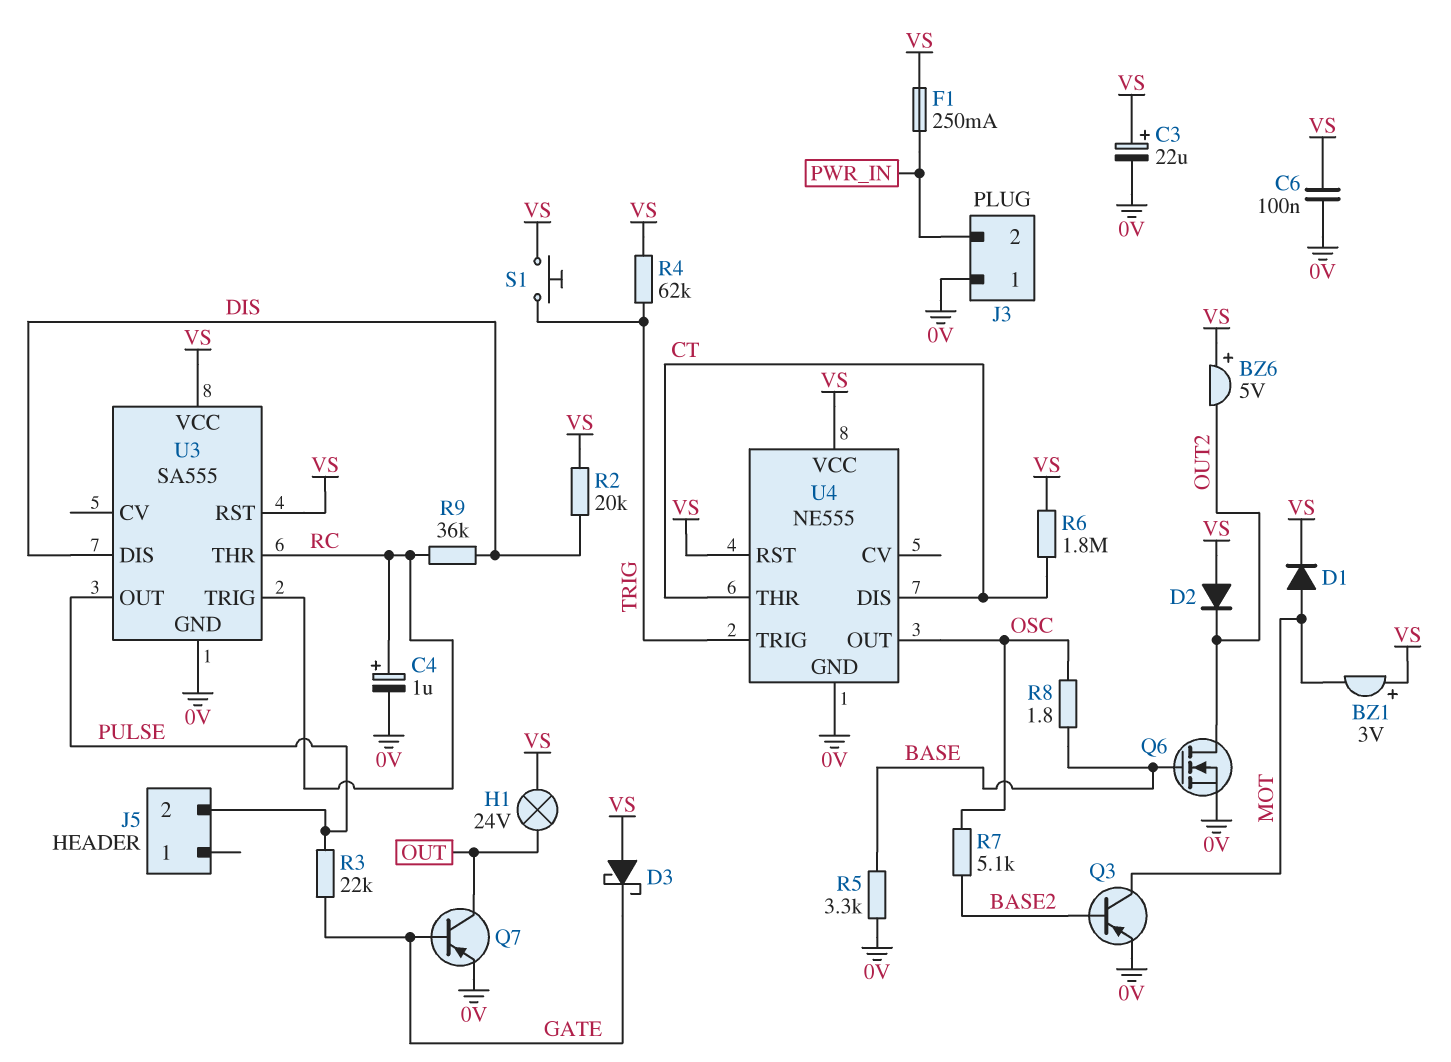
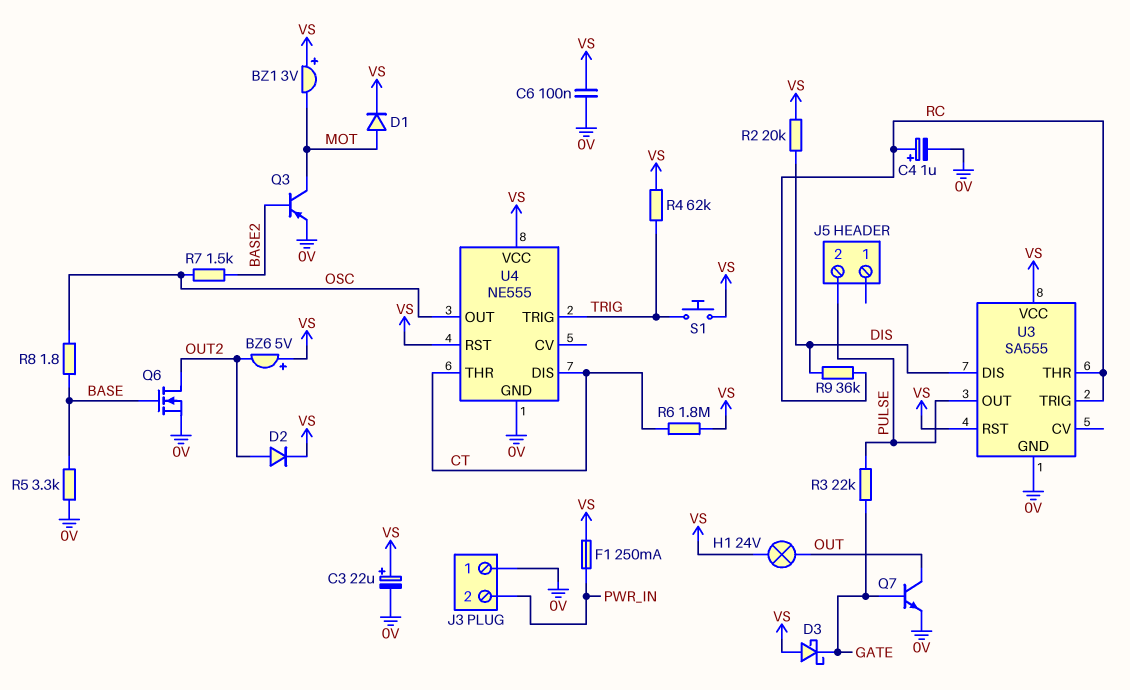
D2: diode (A VS, K OUT2) -> diode (A OUT2, K VS)
Q7: PNP (B GATE, C OUT, E 0V) -> NPN (B GATE, C OUT, E 0V)
R7: 5.1k (BASE2, OSC) -> 1.5k (BASE2, OSC)

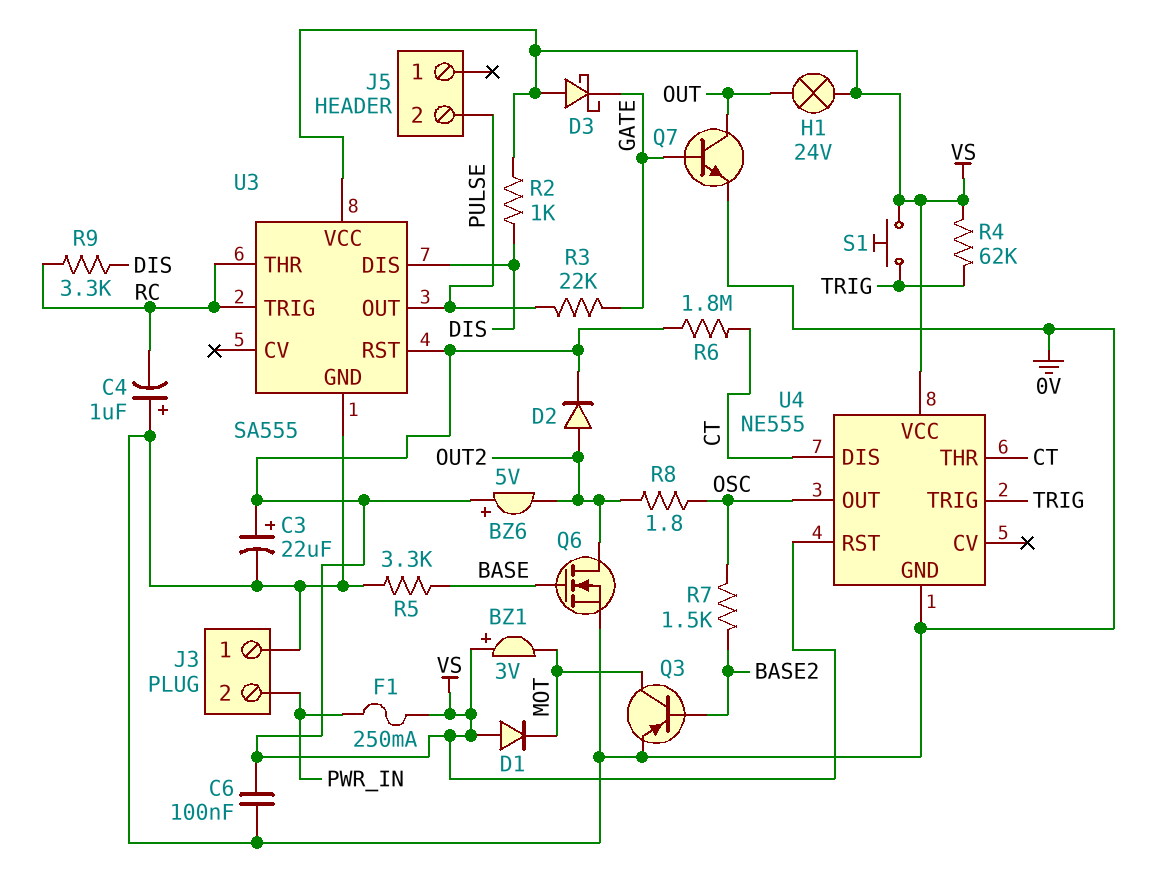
C4: 1uF (plus RC, minus 0V) -> 1uF (plus 0V, minus RC)
D1: diode (A MOT, K VS) -> diode (A VS, K MOT)
R2: 20k (DIS, VS) -> 1k (DIS, VS)
R8: 1.8 (BASE, OSC) -> 1.8 (OSC, OUT2)
R9: 36k (DIS, RC) -> 3.3k (DIS, RC)

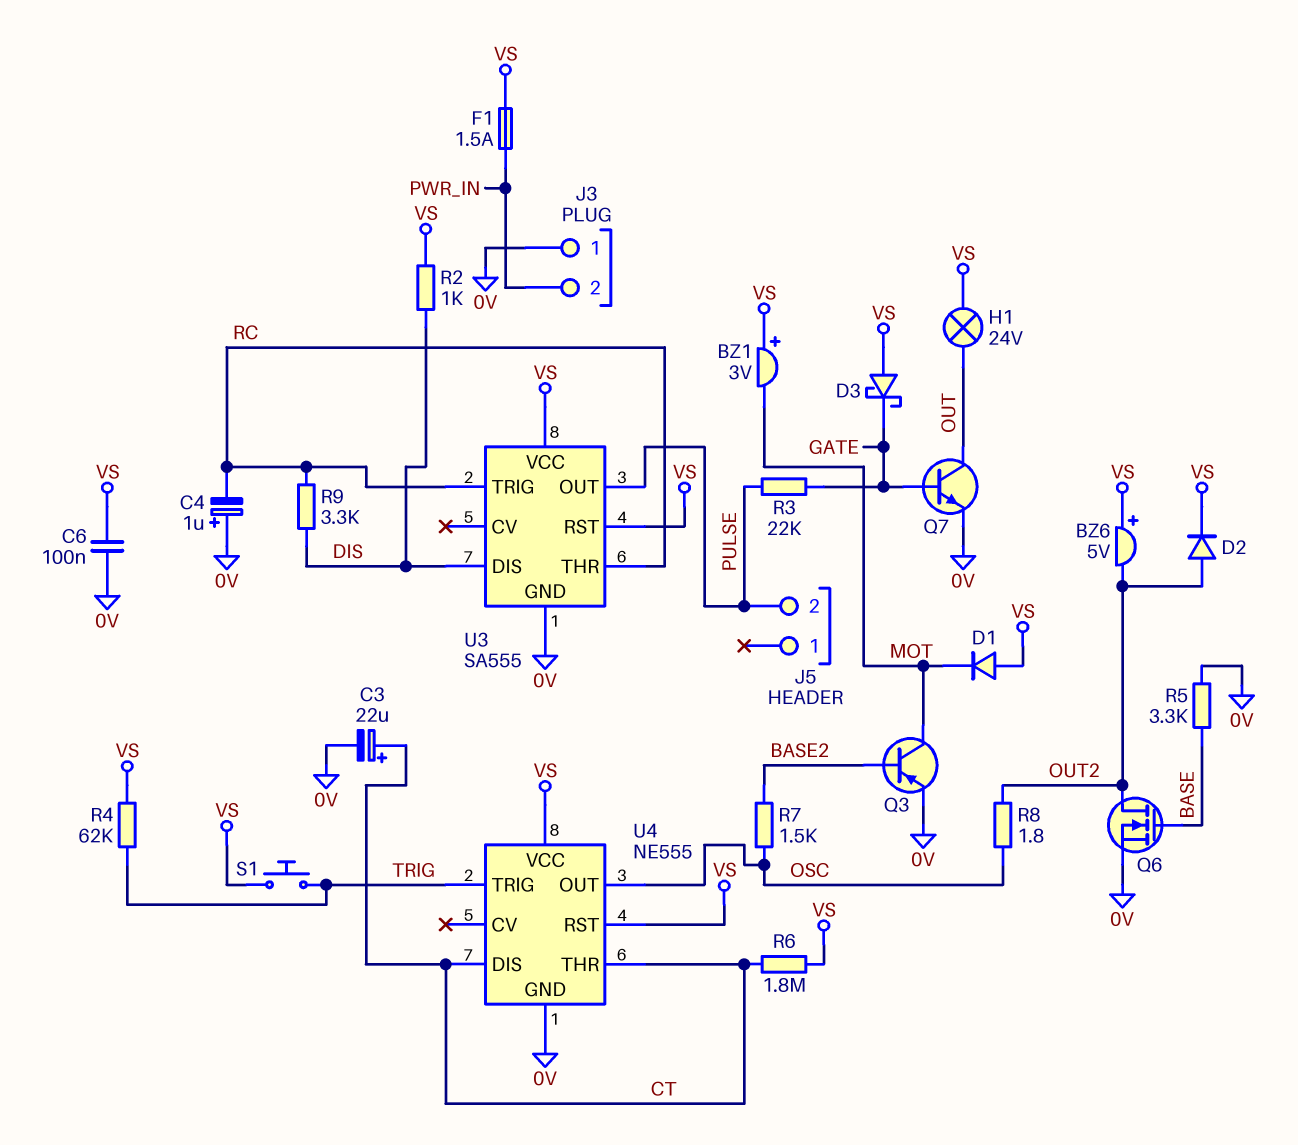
C3: 22uF (plus VS, minus 0V) -> 22uF (plus CT, minus 0V)
F1: 250mA (PWR_IN, VS) -> 1.5A (PWR_IN, VS)

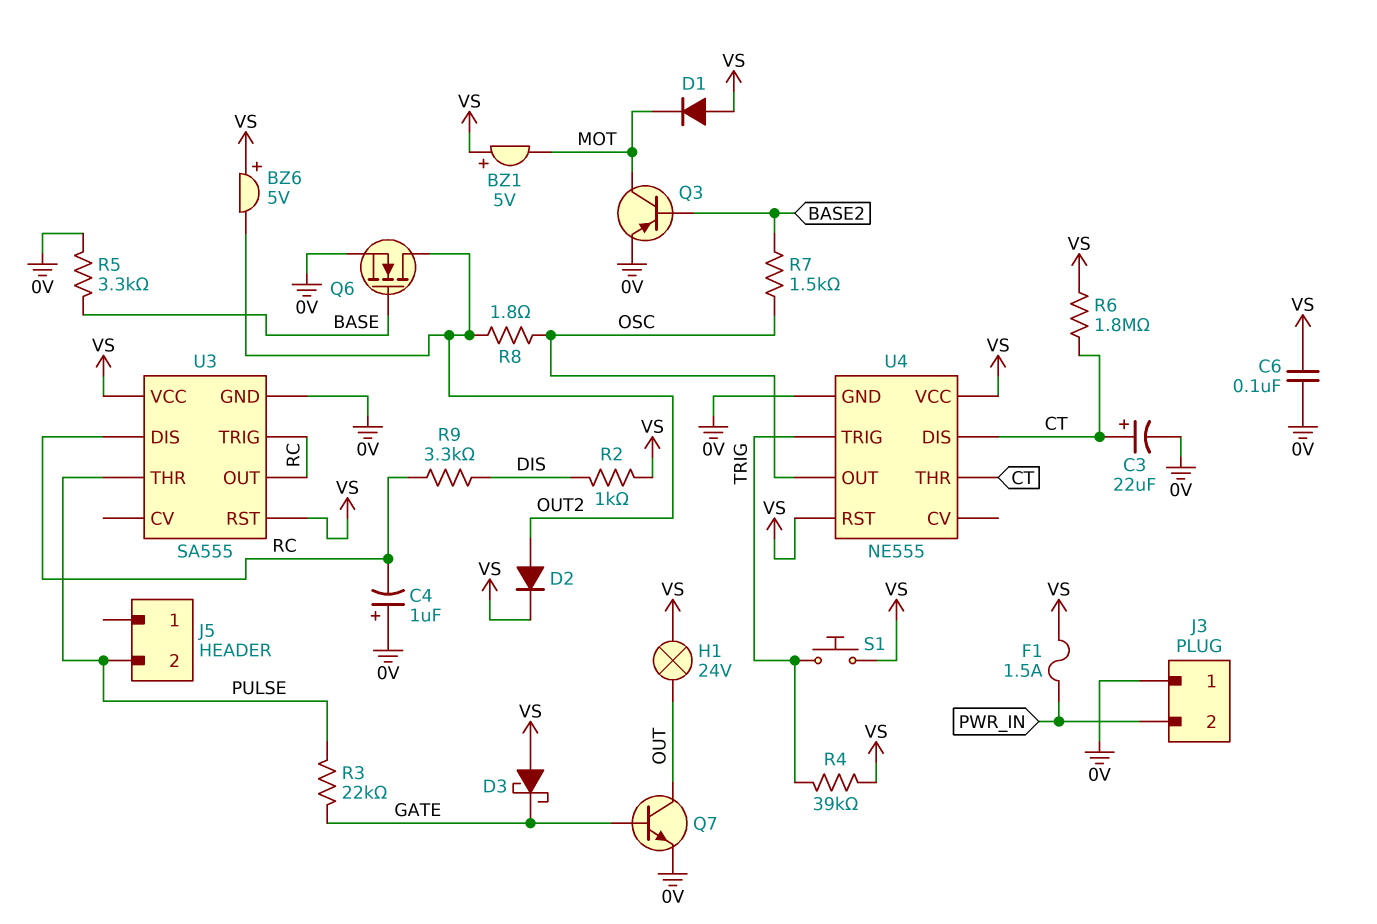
BZ1: buzzer 3V (plus VS, minus MOT) -> buzzer 5V (plus VS, minus MOT)
R4: 62k (TRIG, VS) -> 39k (TRIG, VS)
U3 pin DIS: DIS -> RC
U3 pin OUT: PULSE -> RC
U3 pin THR: RC -> PULSE

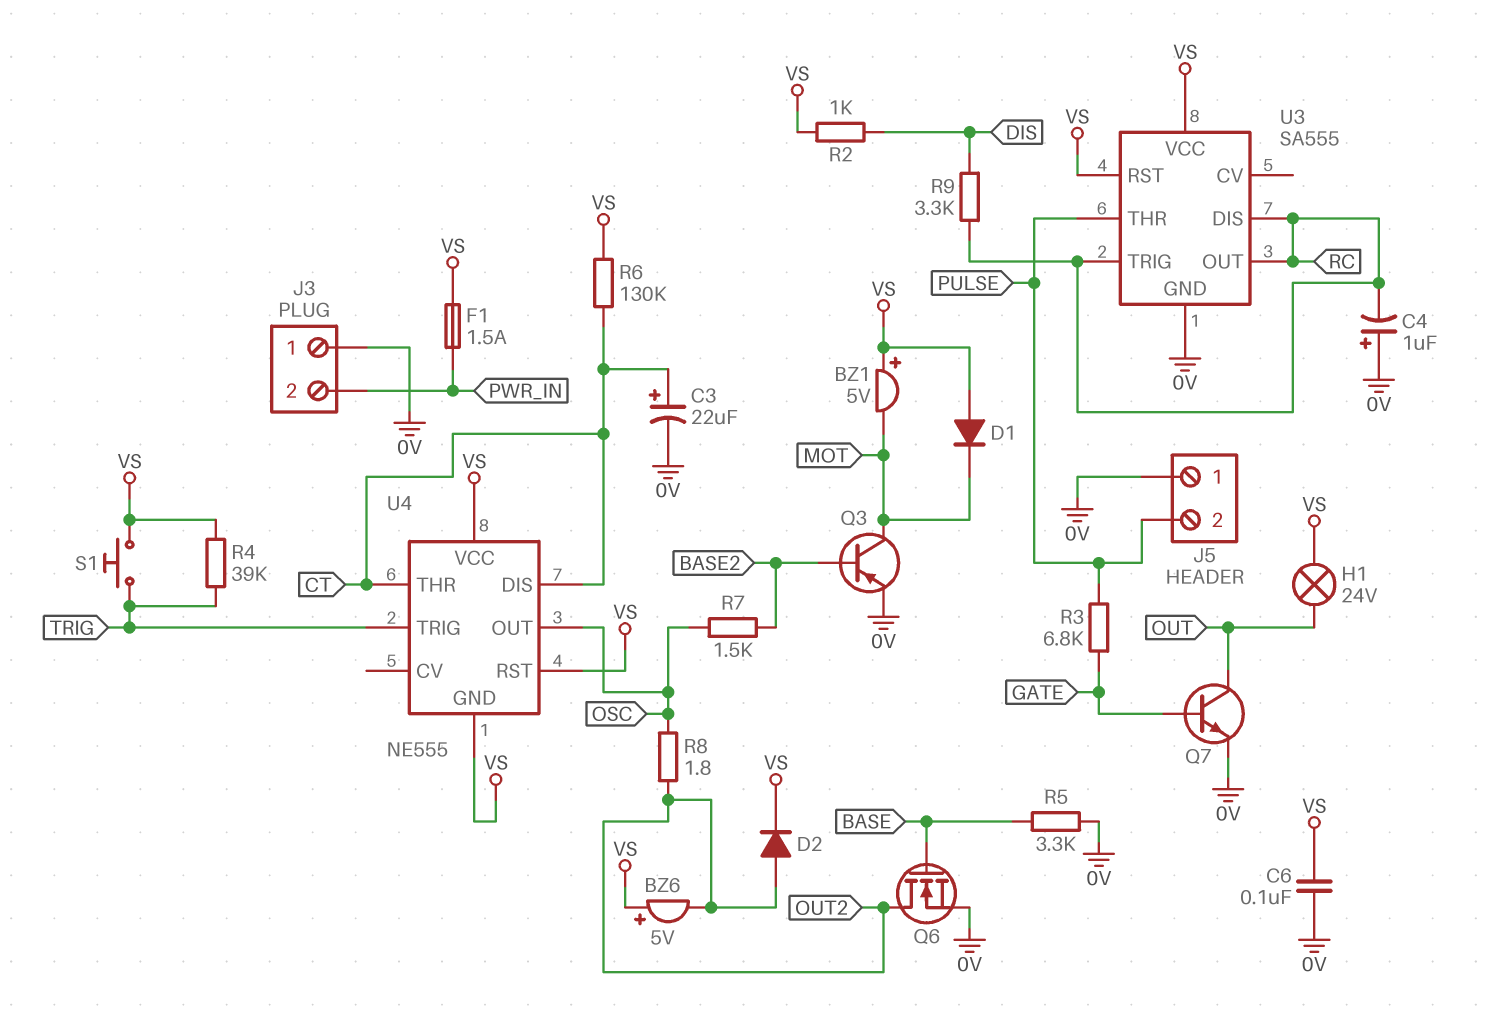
D3: schottky (A VS, K GATE) -> none
J5 pin 1: none -> 0V
R3: 22k (GATE, PULSE) -> 6.8k (GATE, PULSE)
R6: 1.8M (CT, VS) -> 130k (CT, VS)
U4 pin GND: 0V -> VS

